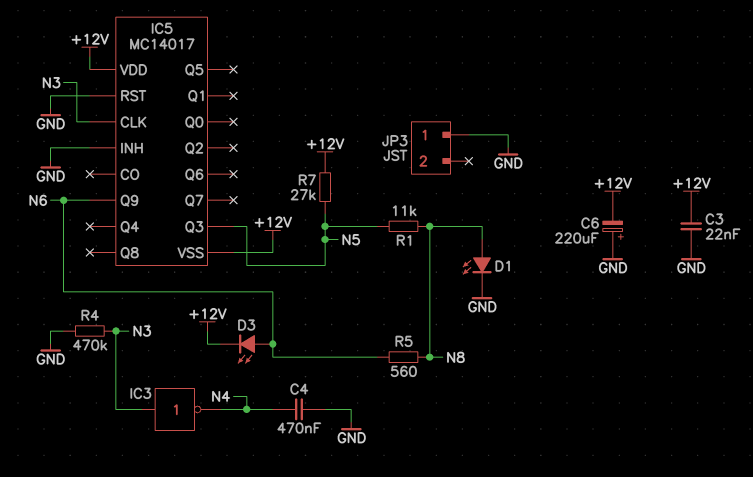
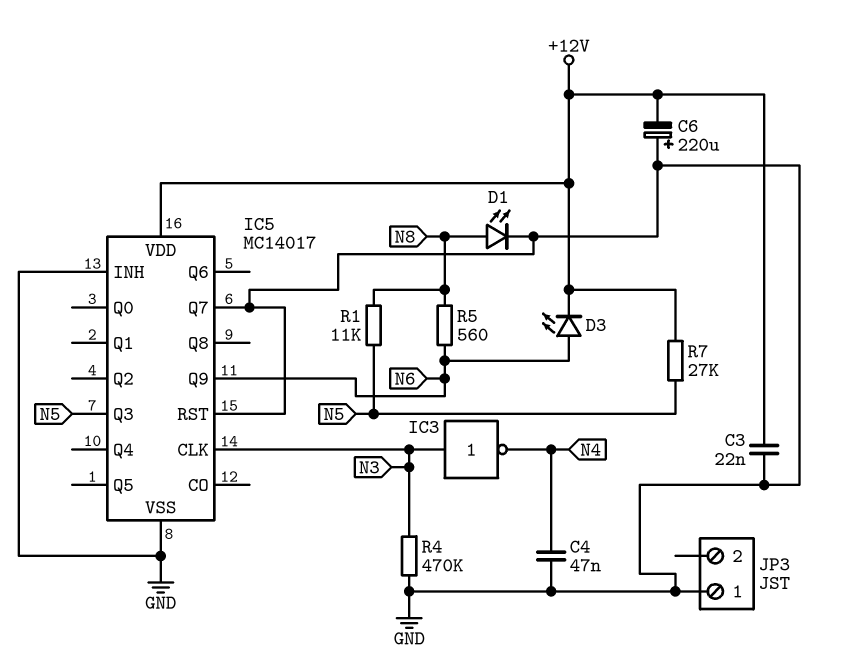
C4: 470nF (GND, N4) -> 47nF (GND, N4)
IC5 pin Q7: none -> GND
IC5 pin VSS: +12V -> GND

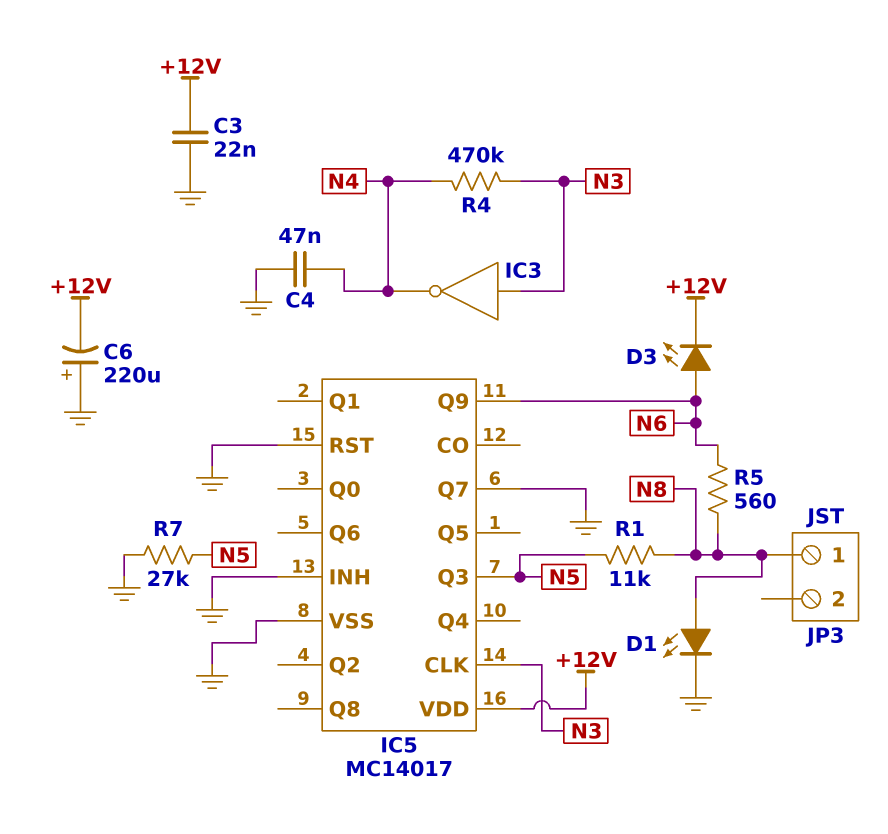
JP3 pin 1: GND -> N8
R4: 470k (GND, N3) -> 470k (N3, N4)
R7: 27k (+12V, N5) -> 27k (GND, N5)

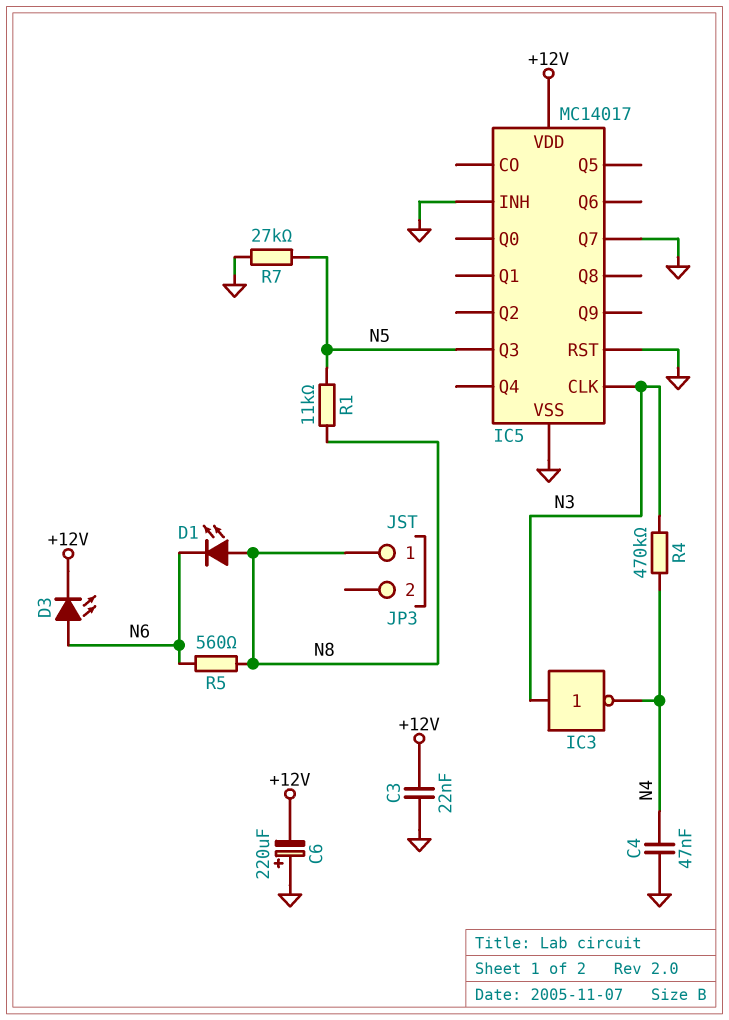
D1: LED (A N8, K GND) -> LED (A N8, K N6)
IC5 pin Q9: N6 -> none

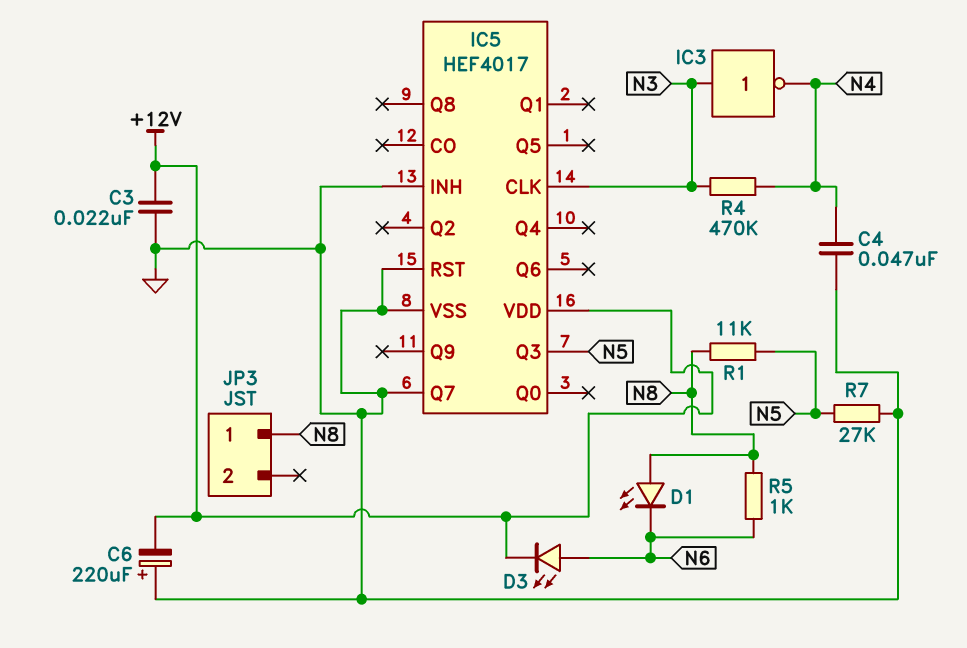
IC5: MC14017 -> HEF4017
R5: 560 (N6, N8) -> 1k (N6, N8)

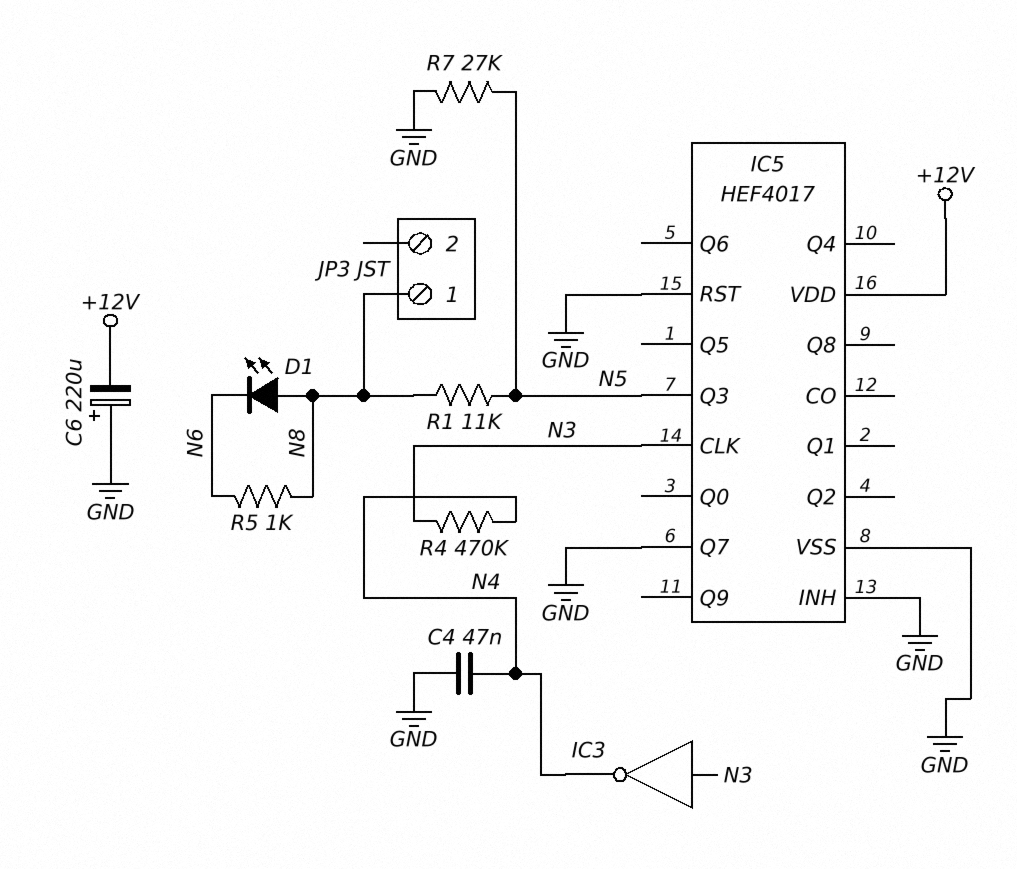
C3: 22nF (+12V, GND) -> none
D3: LED (A N6, K +12V) -> none

